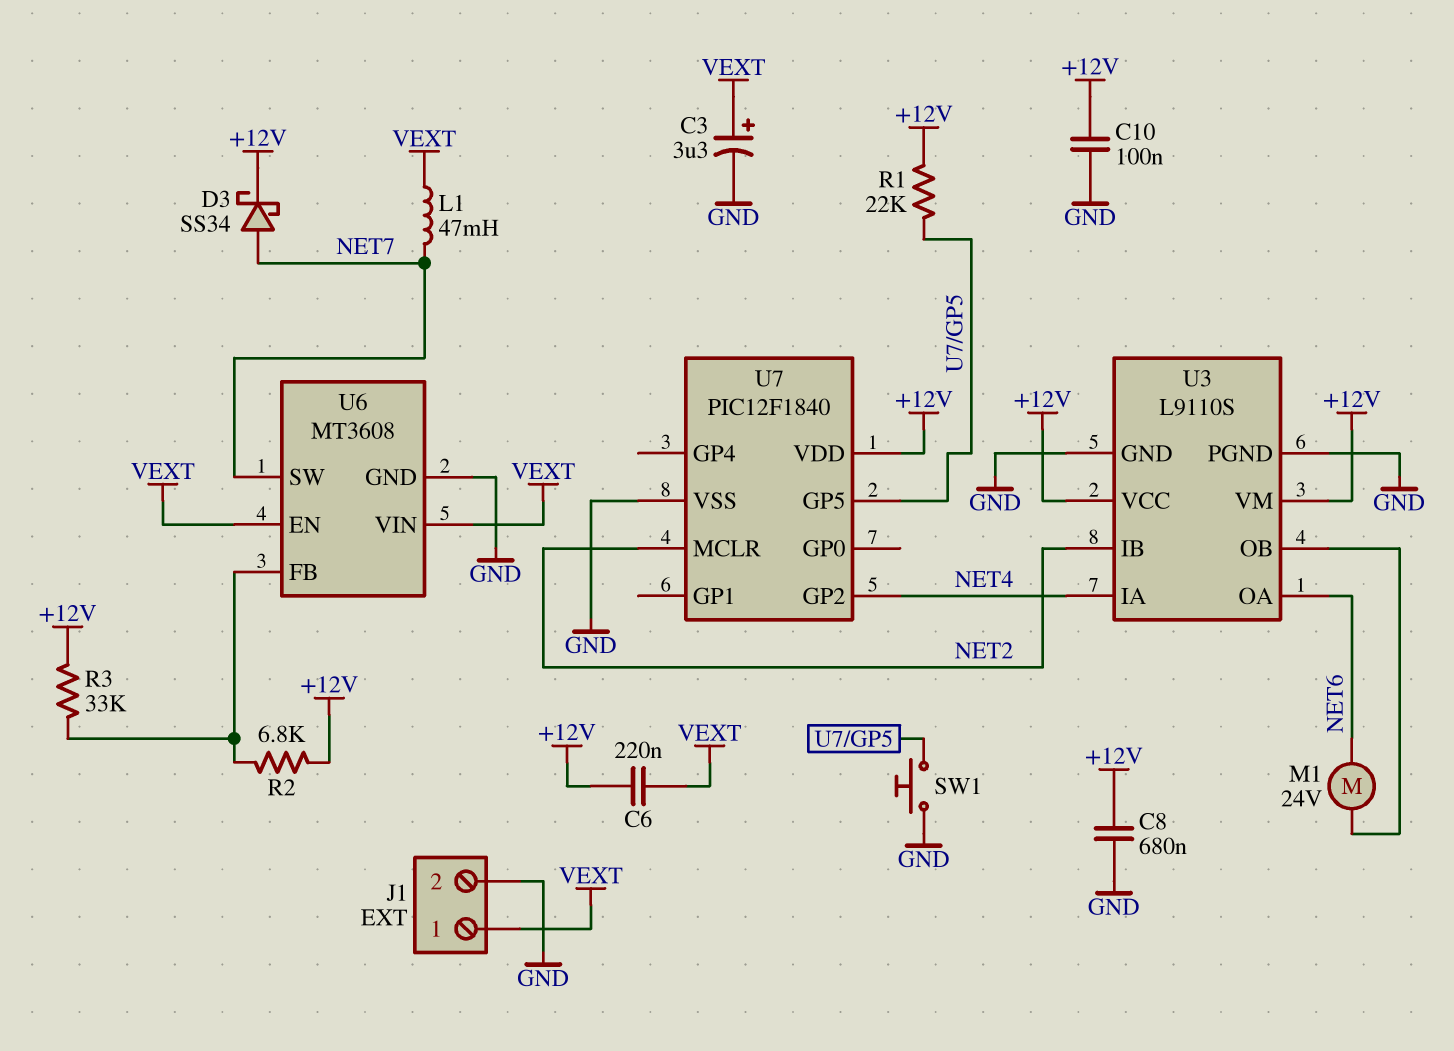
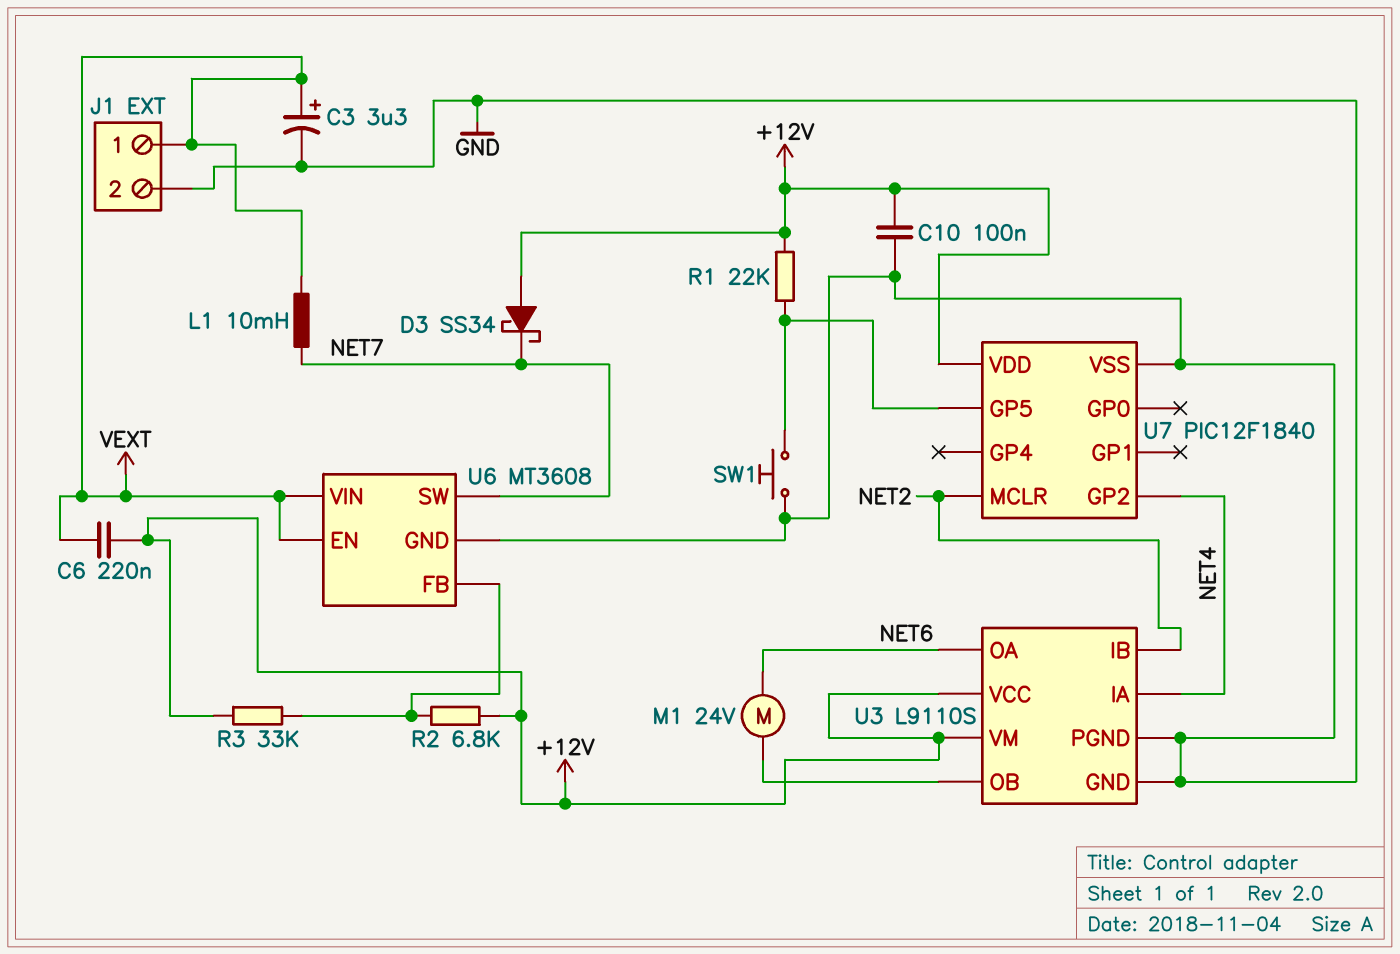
C8: 680nF (+12V, GND) -> none
D3: schottky SS34 (A NET7, K +12V) -> schottky SS34 (A +12V, K NET7)
L1: 47mH (NET7, VEXT) -> 10mH (NET7, VEXT)

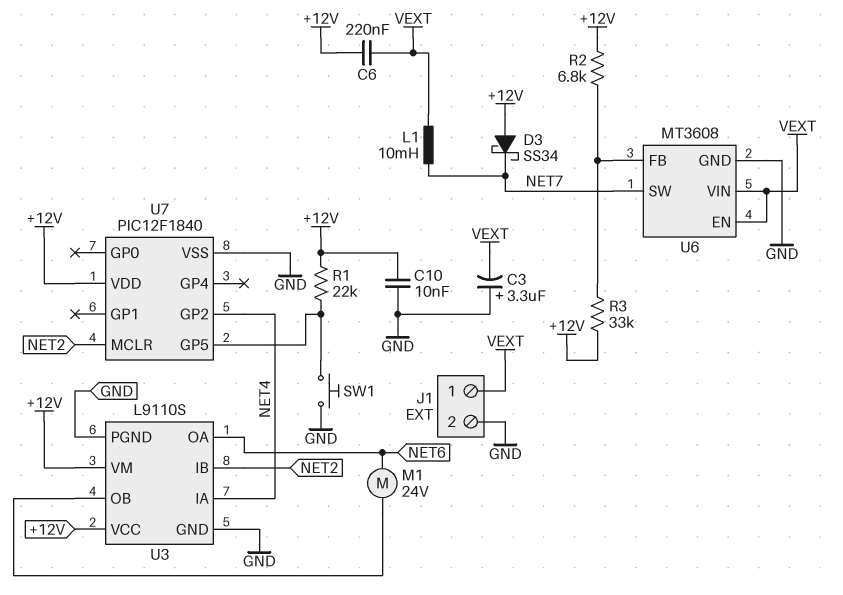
C3: 3.3uF (plus VEXT, minus GND) -> 3.3uF (plus GND, minus VEXT)
C10: 100nF (+12V, GND) -> 10nF (+12V, GND)

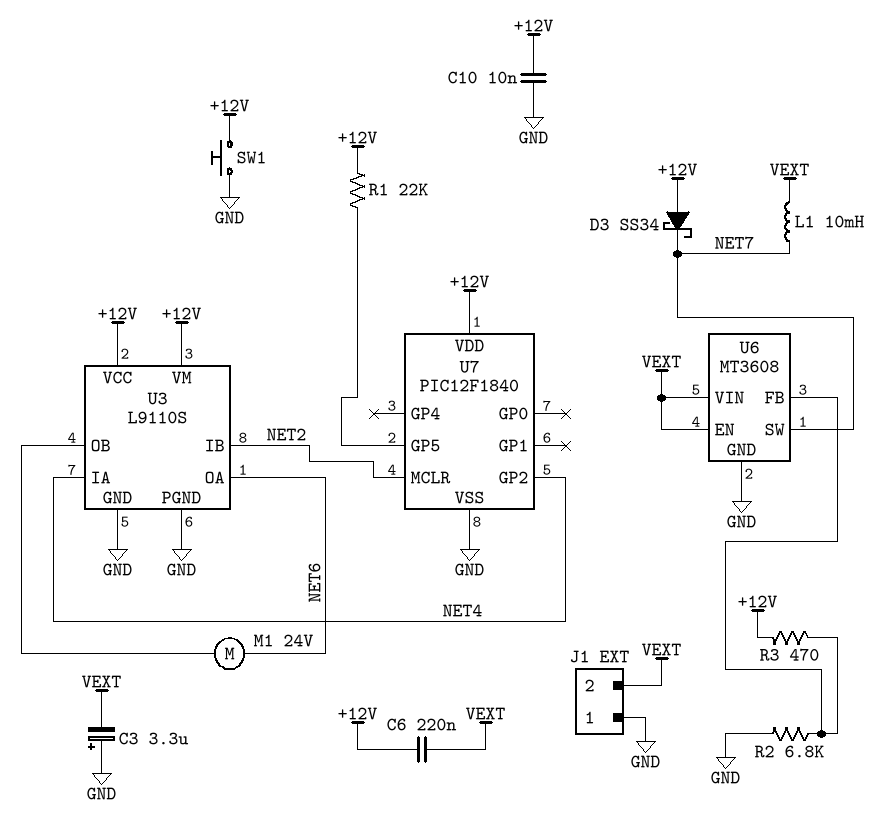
J1 pin 1: VEXT -> GND
J1 pin 2: GND -> VEXT
R2: 6.8k (+12V, U6/FB) -> 6.8k (GND, U6/FB)
R3: 33k (+12V, U6/FB) -> 470 (+12V, U6/FB)
SW1: button (GND, U7/GP5) -> button (+12V, GND)

